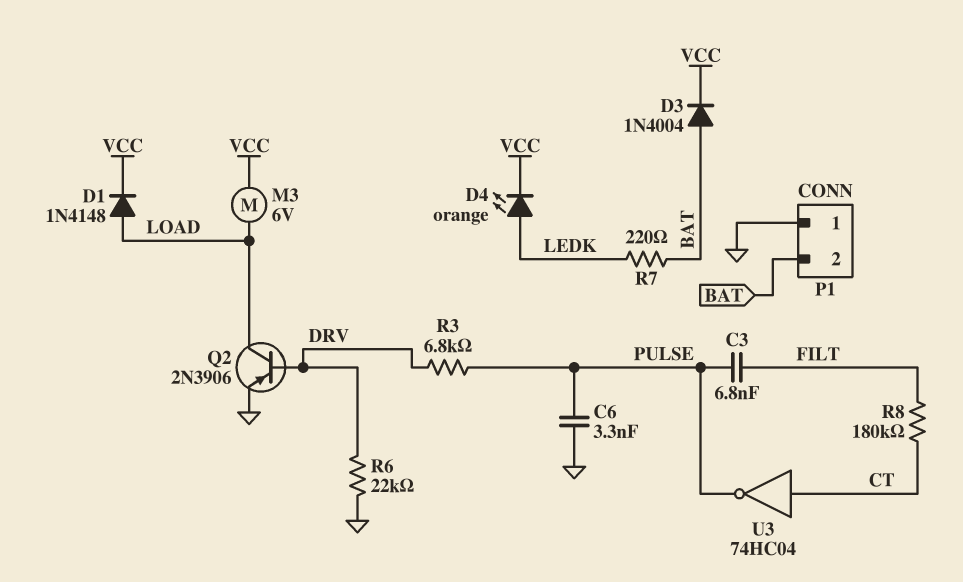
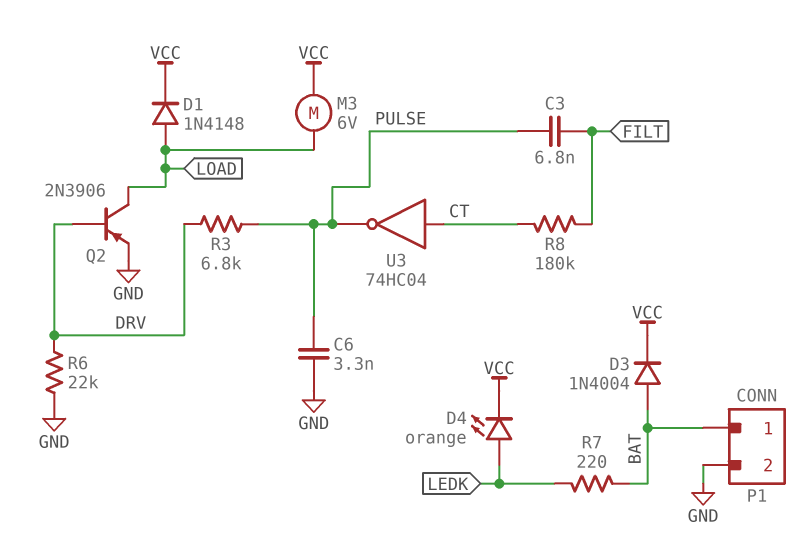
P1 pin 1: GND -> BAT
P1 pin 2: BAT -> GND

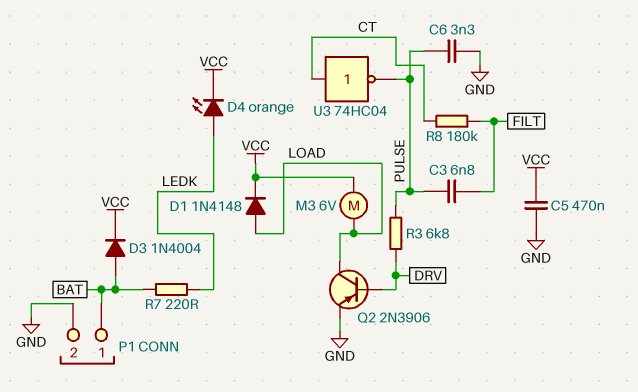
C5: none -> 470nF (GND, VCC)
R6: 22k (DRV, GND) -> none

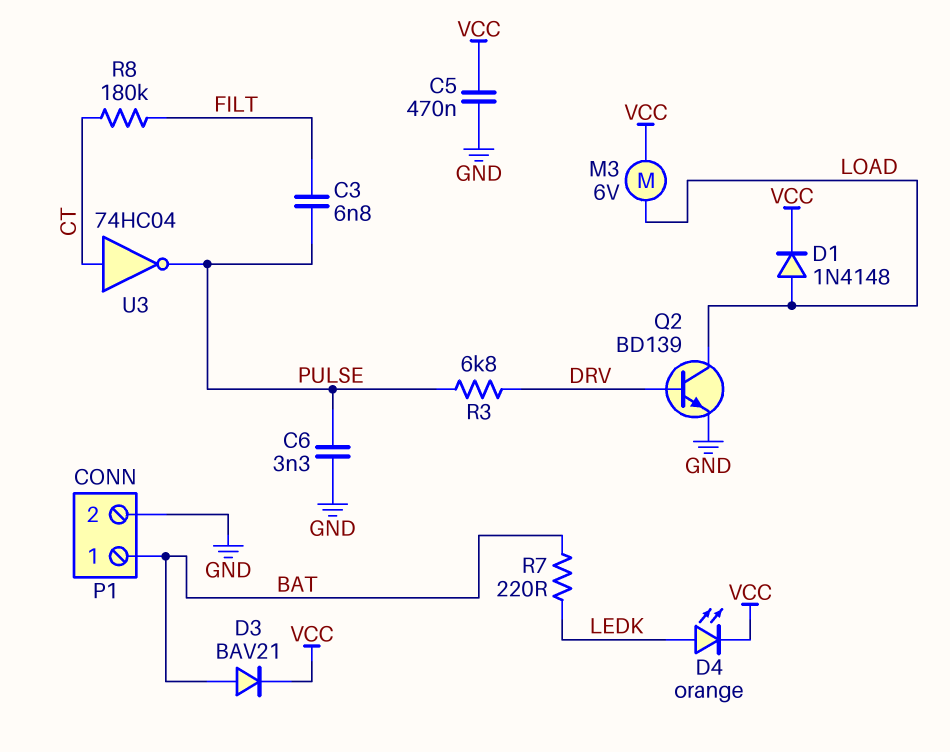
D3: diode 1N4004 (A BAT, K VCC) -> diode BAV21 (A BAT, K VCC)
Q2: PNP 2N3906 (B DRV, C LOAD, E GND) -> NPN BD139 (B DRV, C LOAD, E GND)

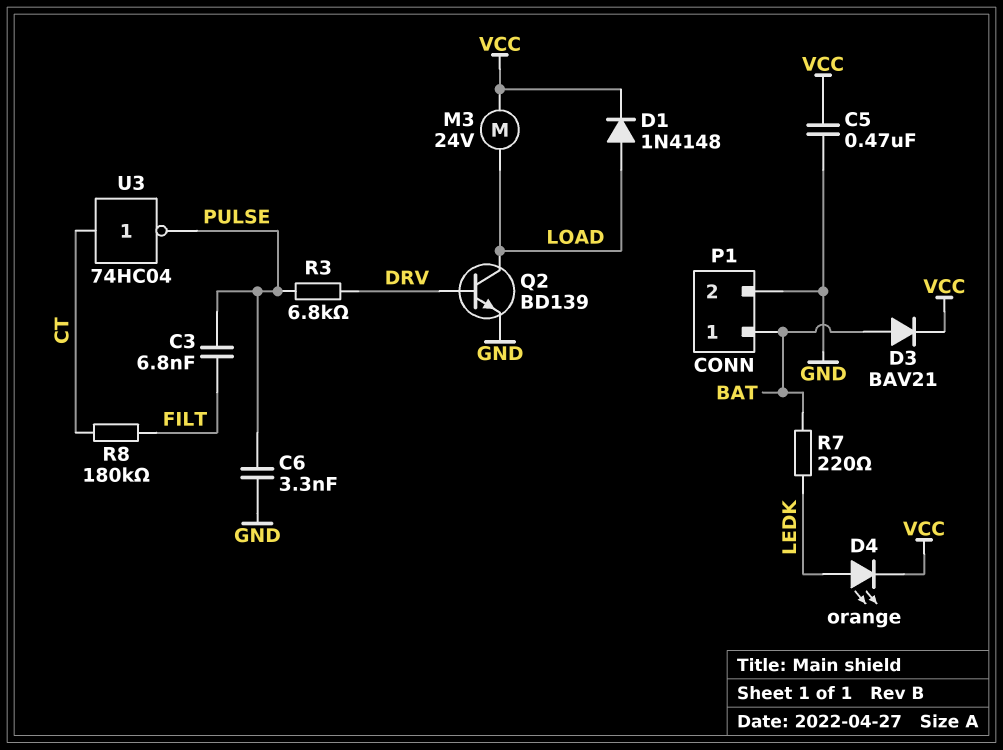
M3: motor 6V (LOAD, VCC) -> motor 24V (LOAD, VCC)

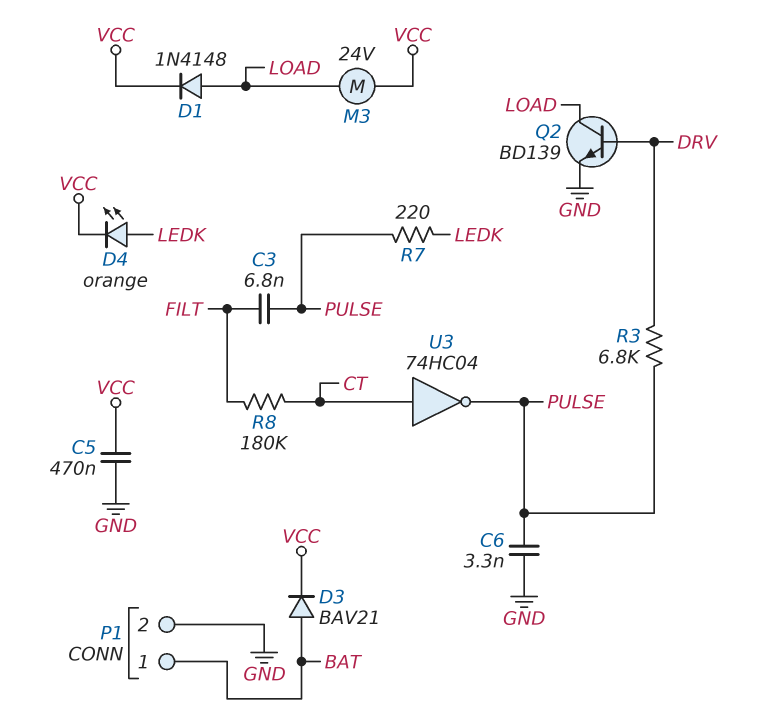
R7: 220 (BAT, LEDK) -> 220 (LEDK, PULSE)

